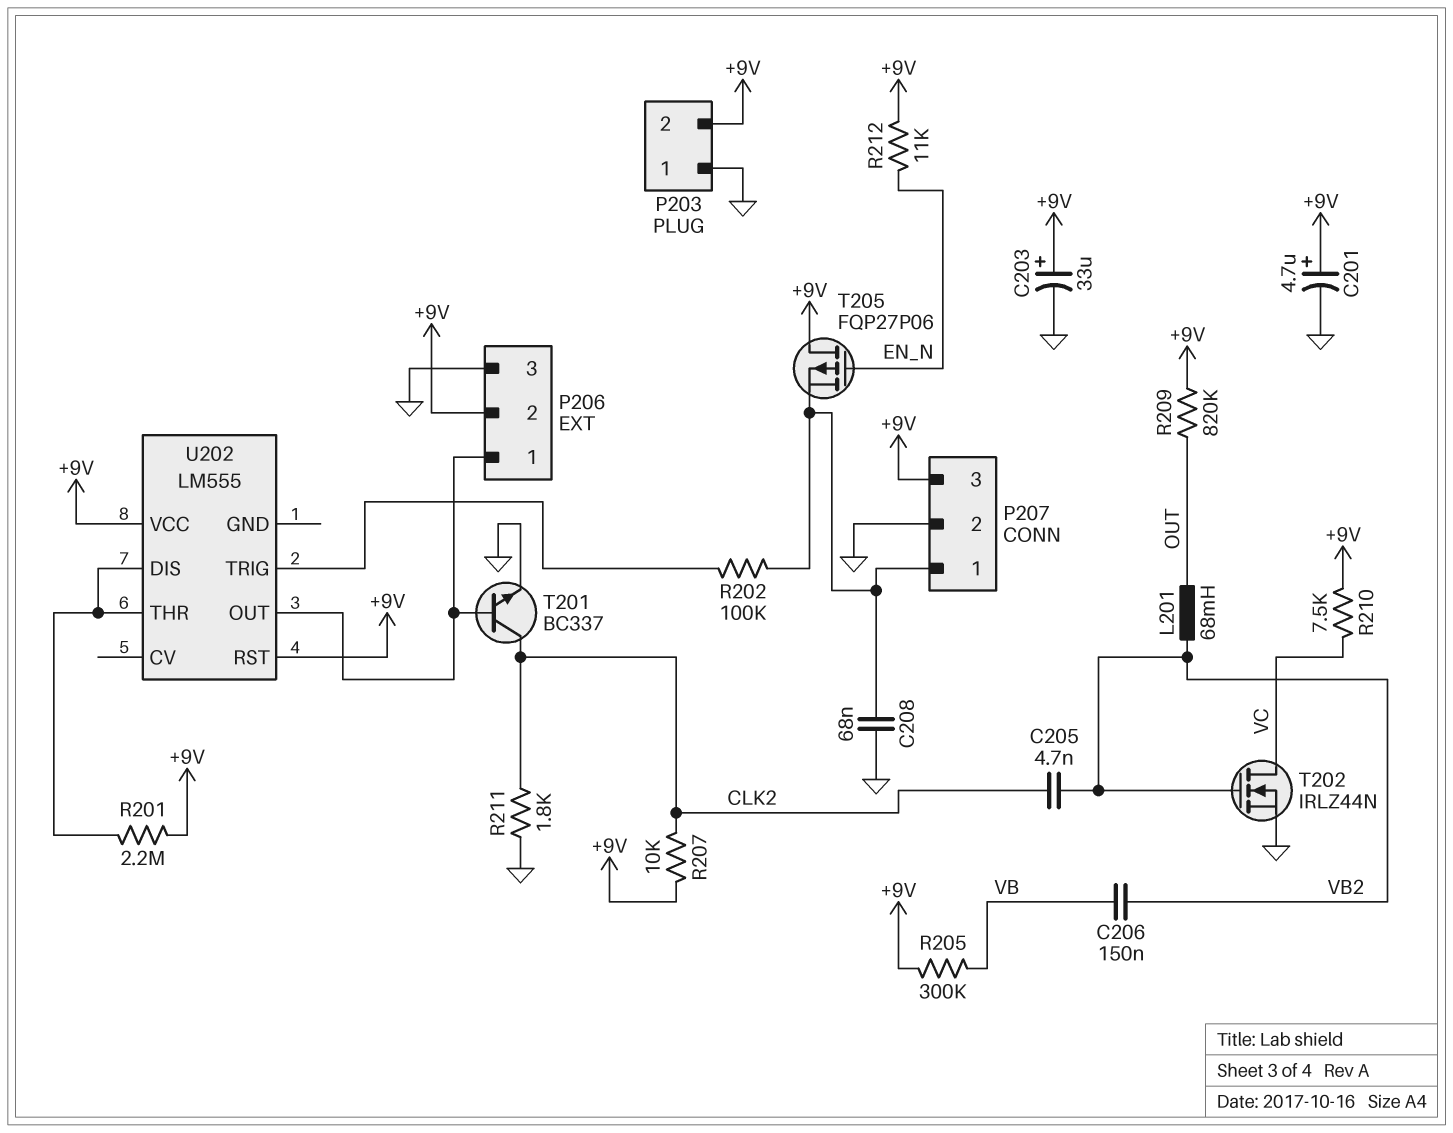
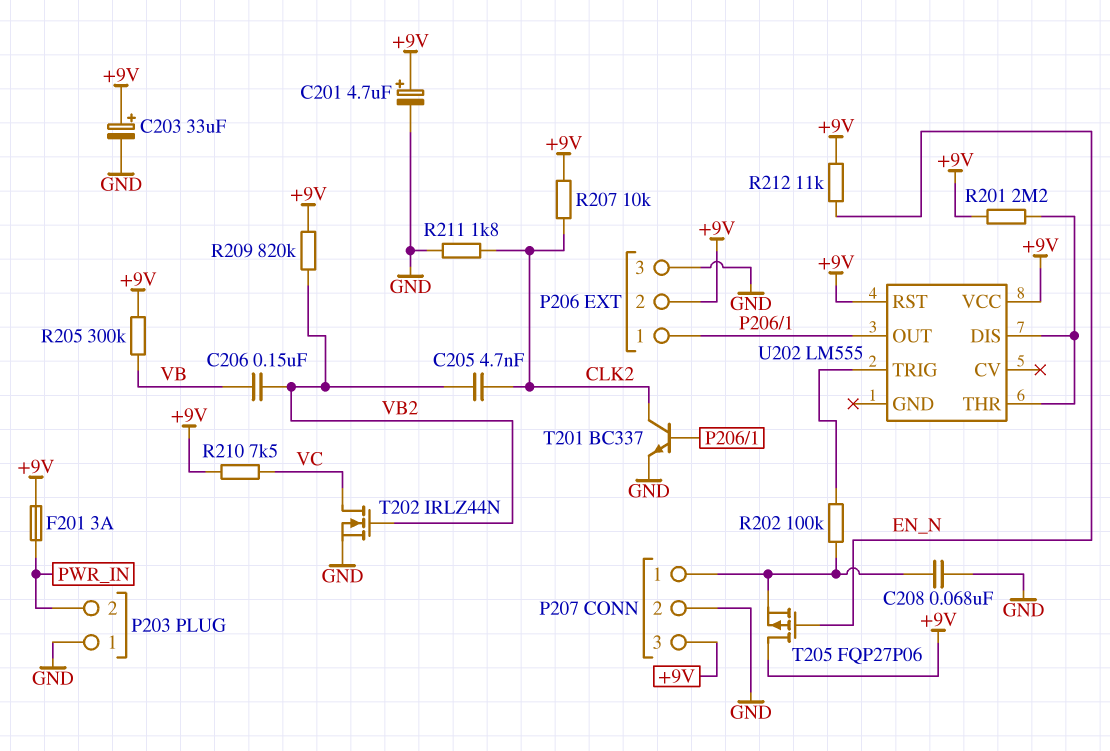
F201: none -> 3A (+9V, PWR_IN)
L201: 68mH (OUT, VB2) -> none
P203 pin 2: +9V -> PWR_IN
R209: 820k (+9V, OUT) -> 820k (+9V, VB2)

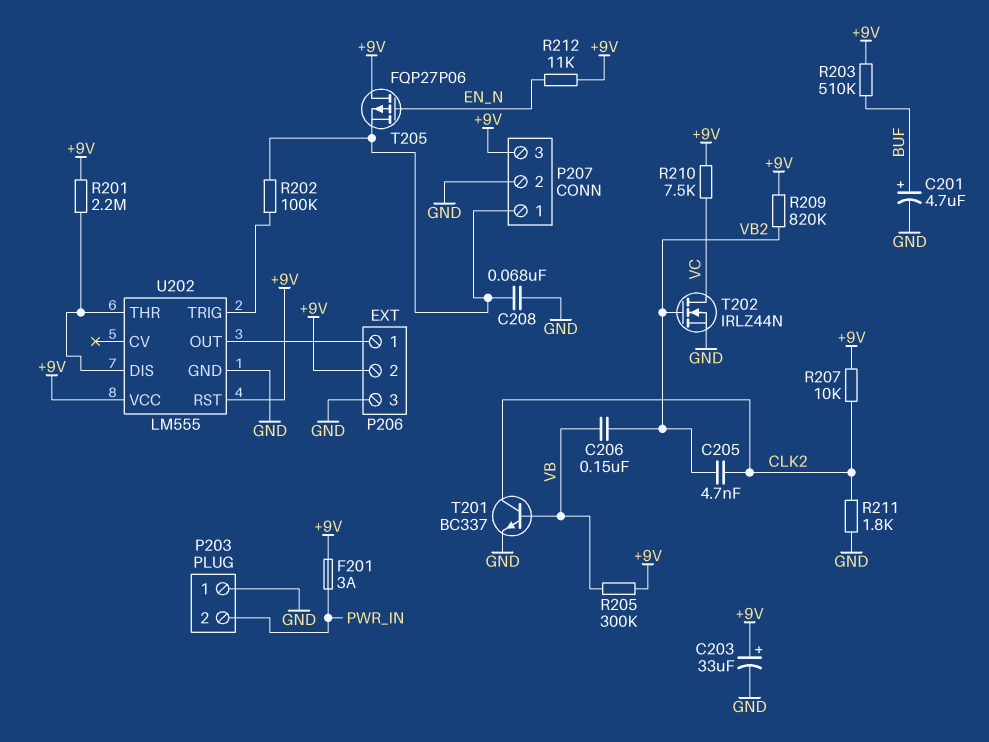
C201: 4.7uF (plus +9V, minus GND) -> 4.7uF (plus BUF, minus GND)
R203: none -> 510k (+9V, BUF)
T201: NPN BC337 (B P206/1, C CLK2, E GND) -> NPN BC337 (B VB, C CLK2, E GND)
U202 pin GND: none -> GND

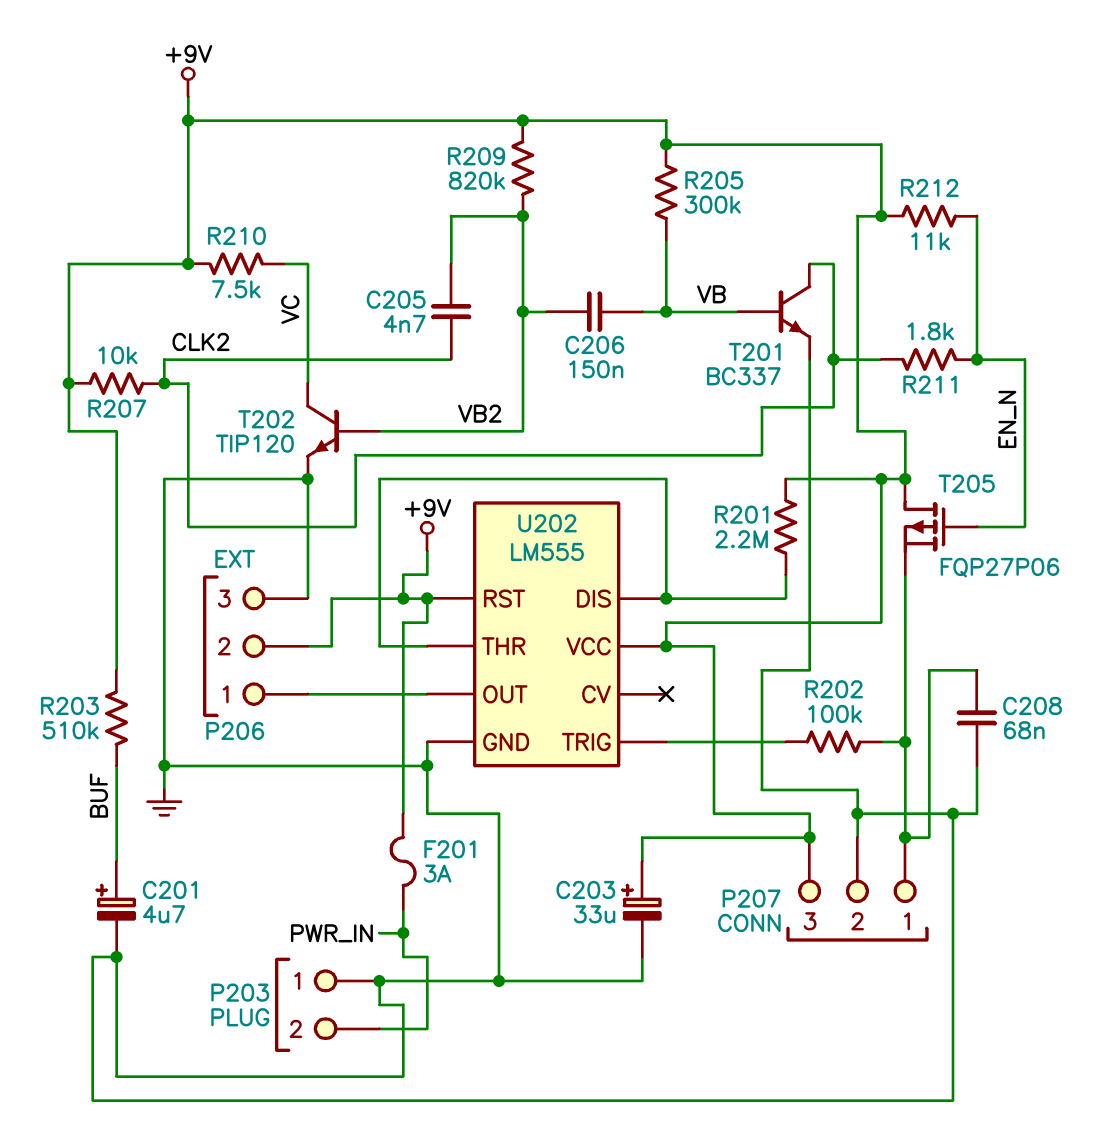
R211: 1.8k (CLK2, GND) -> 1.8k (CLK2, EN_N)
T202: NMOS IRLZ44N (G VB2, D VC, S GND) -> NPN TIP120 (B VB2, C VC, E GND)

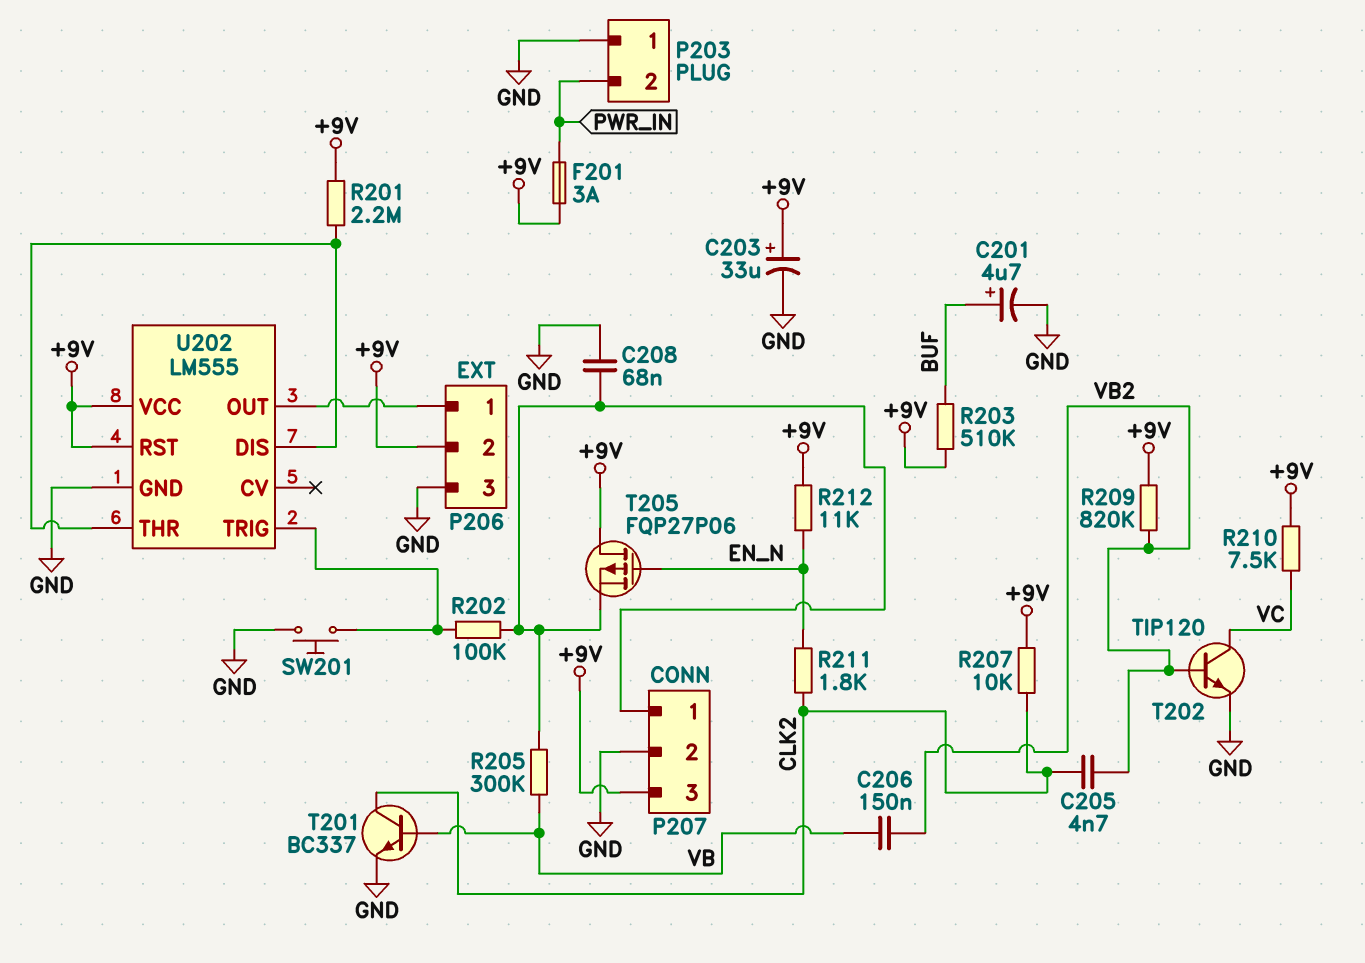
R205: 300k (+9V, VB) -> 300k (P207/1, VB)
SW201: none -> button (GND, U202/TRIG)

